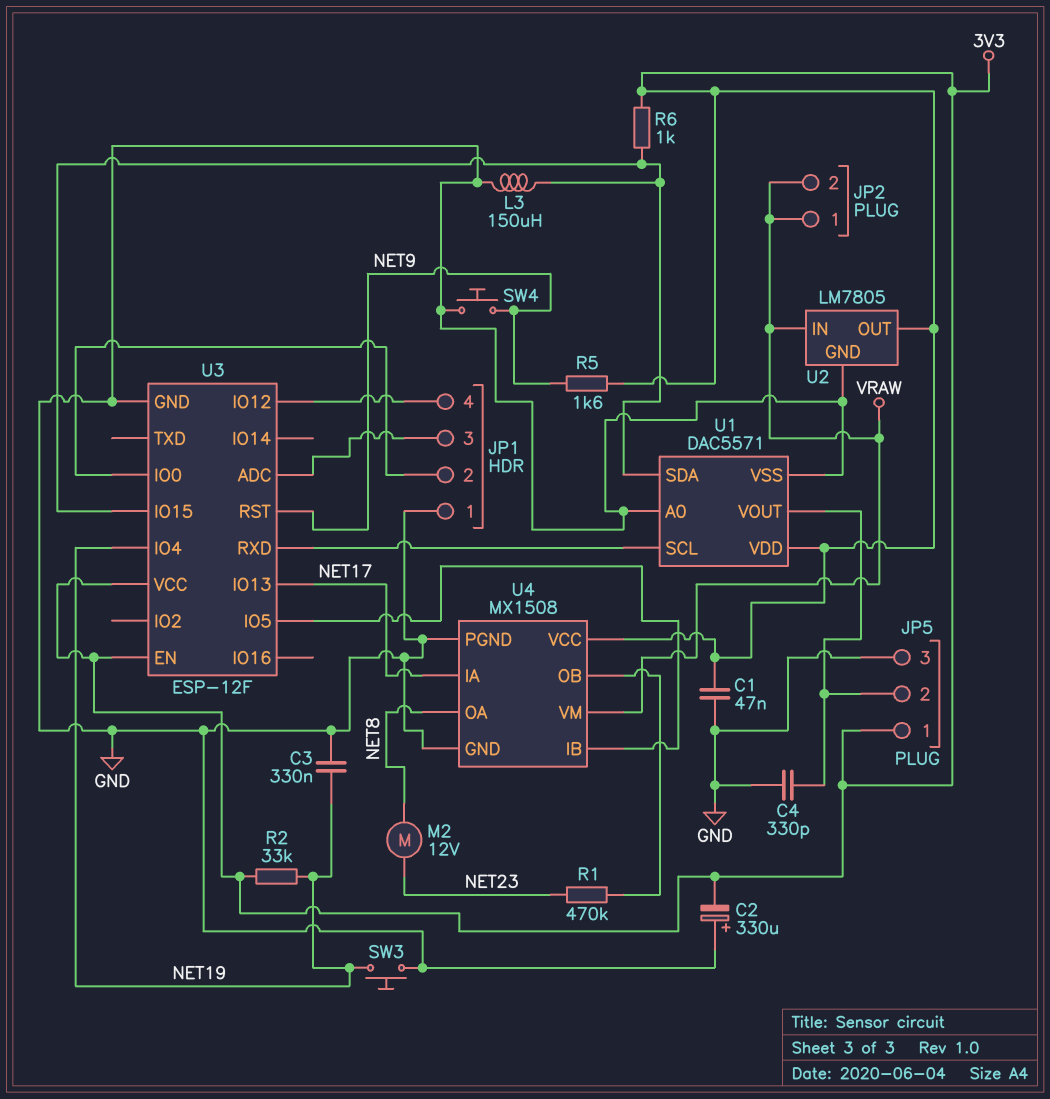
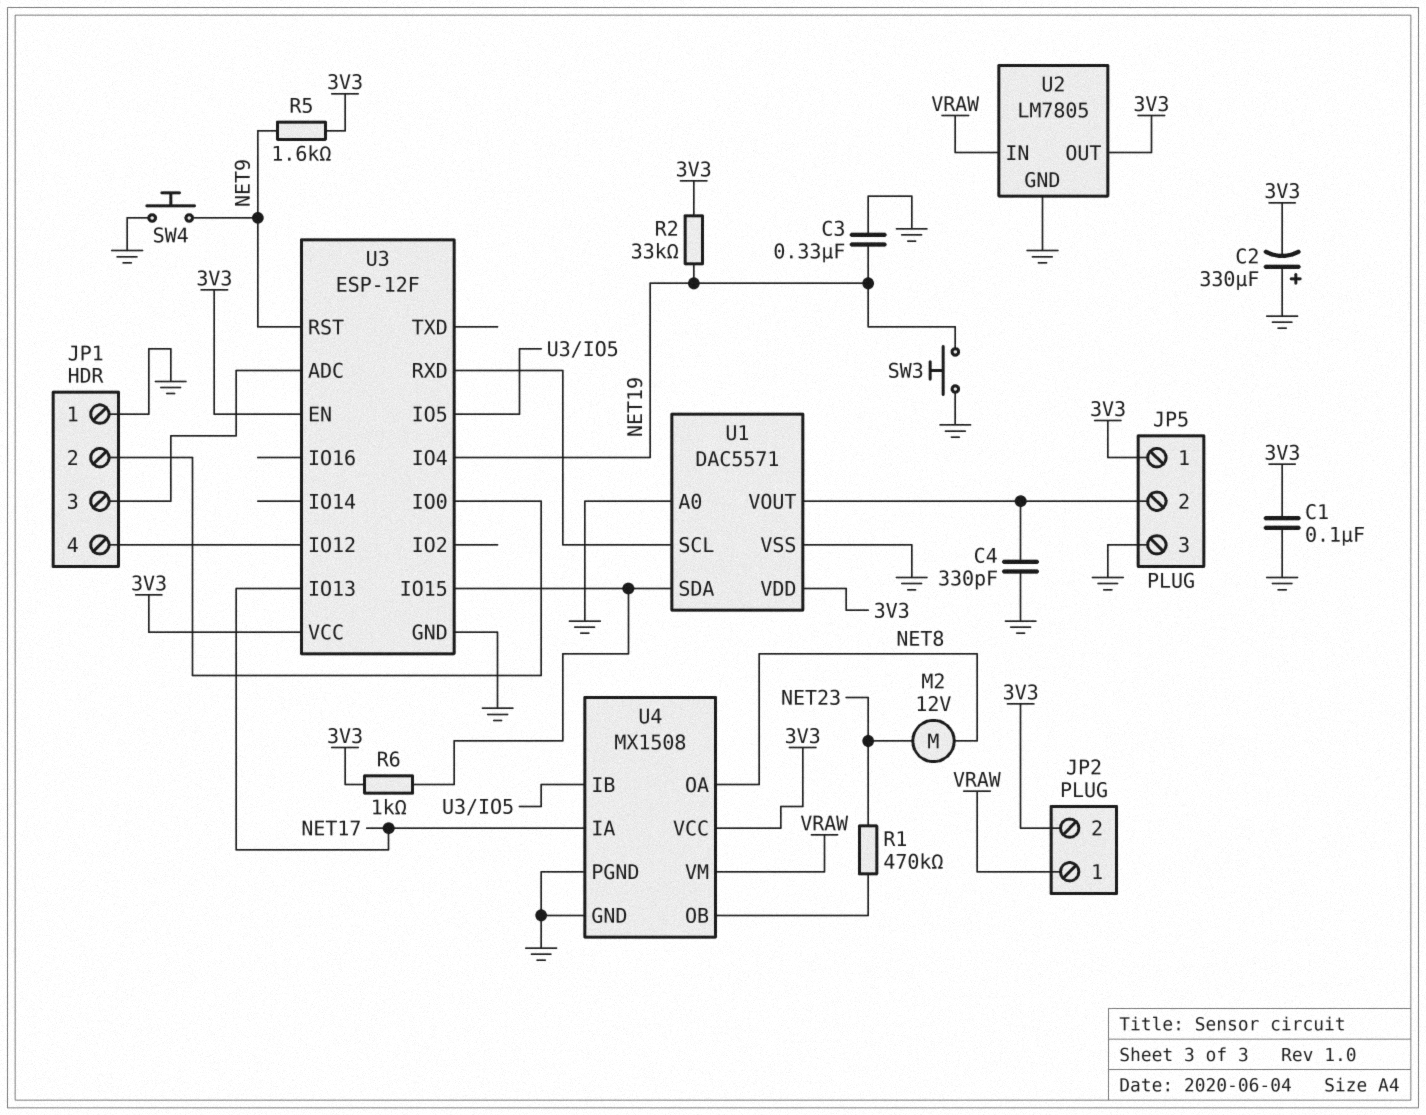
C1: 47nF (3V3, GND) -> 100nF (3V3, GND)
JP2 pin 2: VRAW -> 3V3
L3: 150uH (GND, U1/SDA) -> none

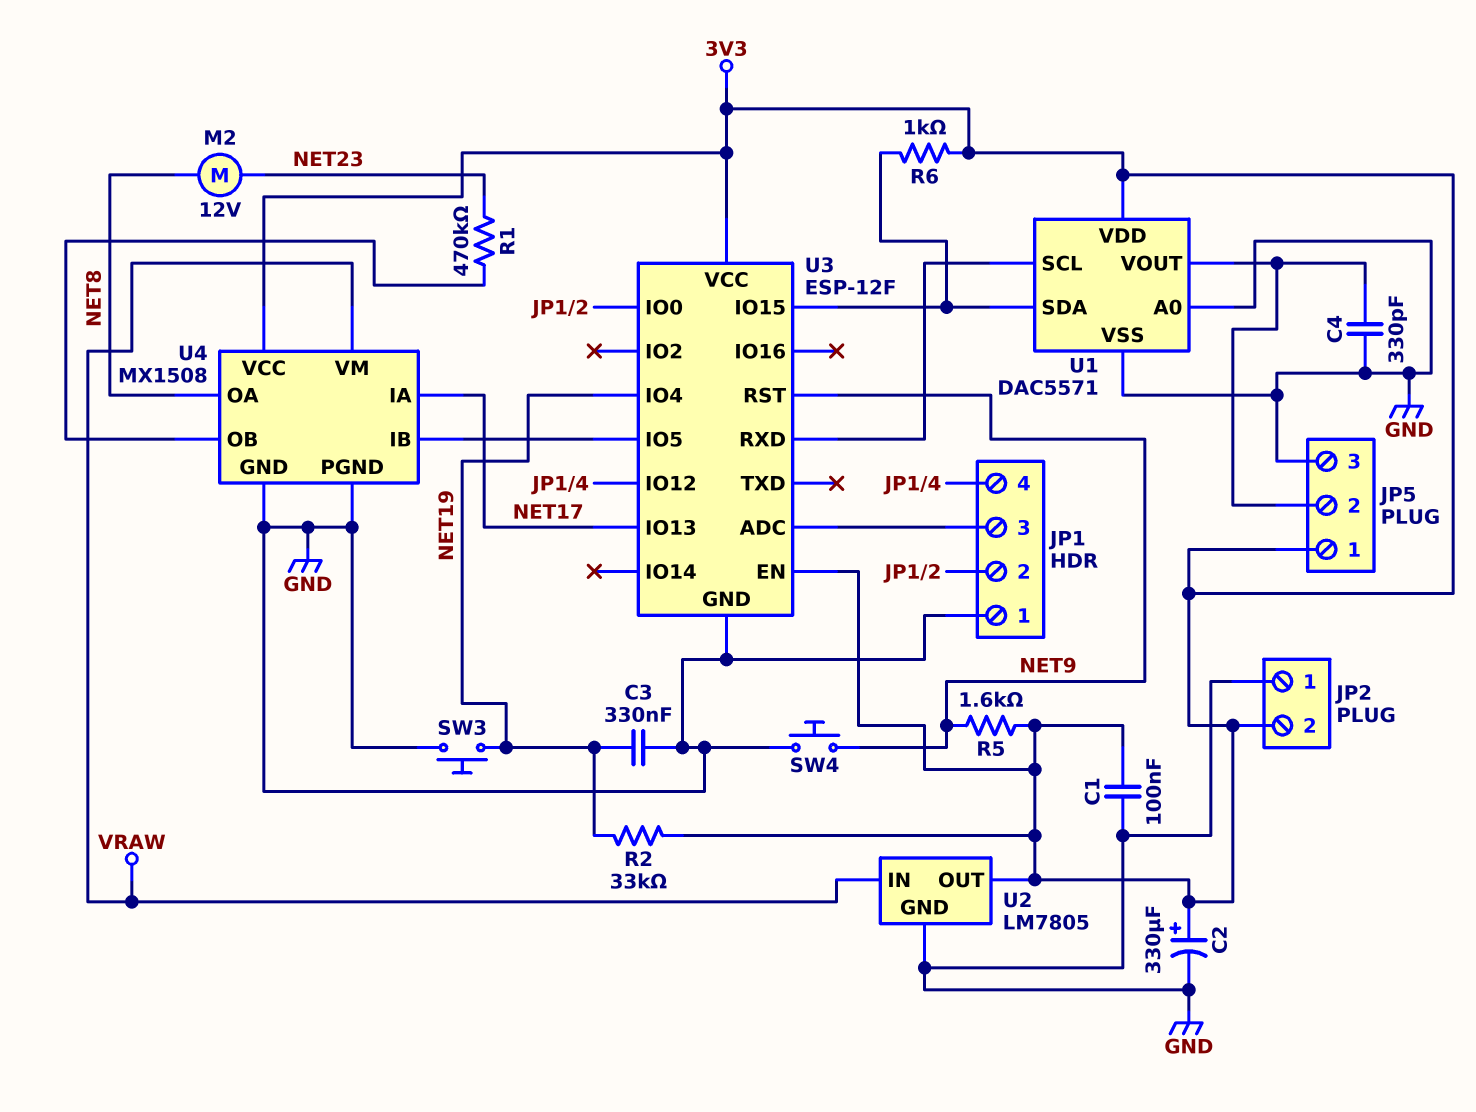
C2: 330uF (plus GND, minus 3V3) -> 330uF (plus 3V3, minus GND)
JP2 pin 1: VRAW -> GND

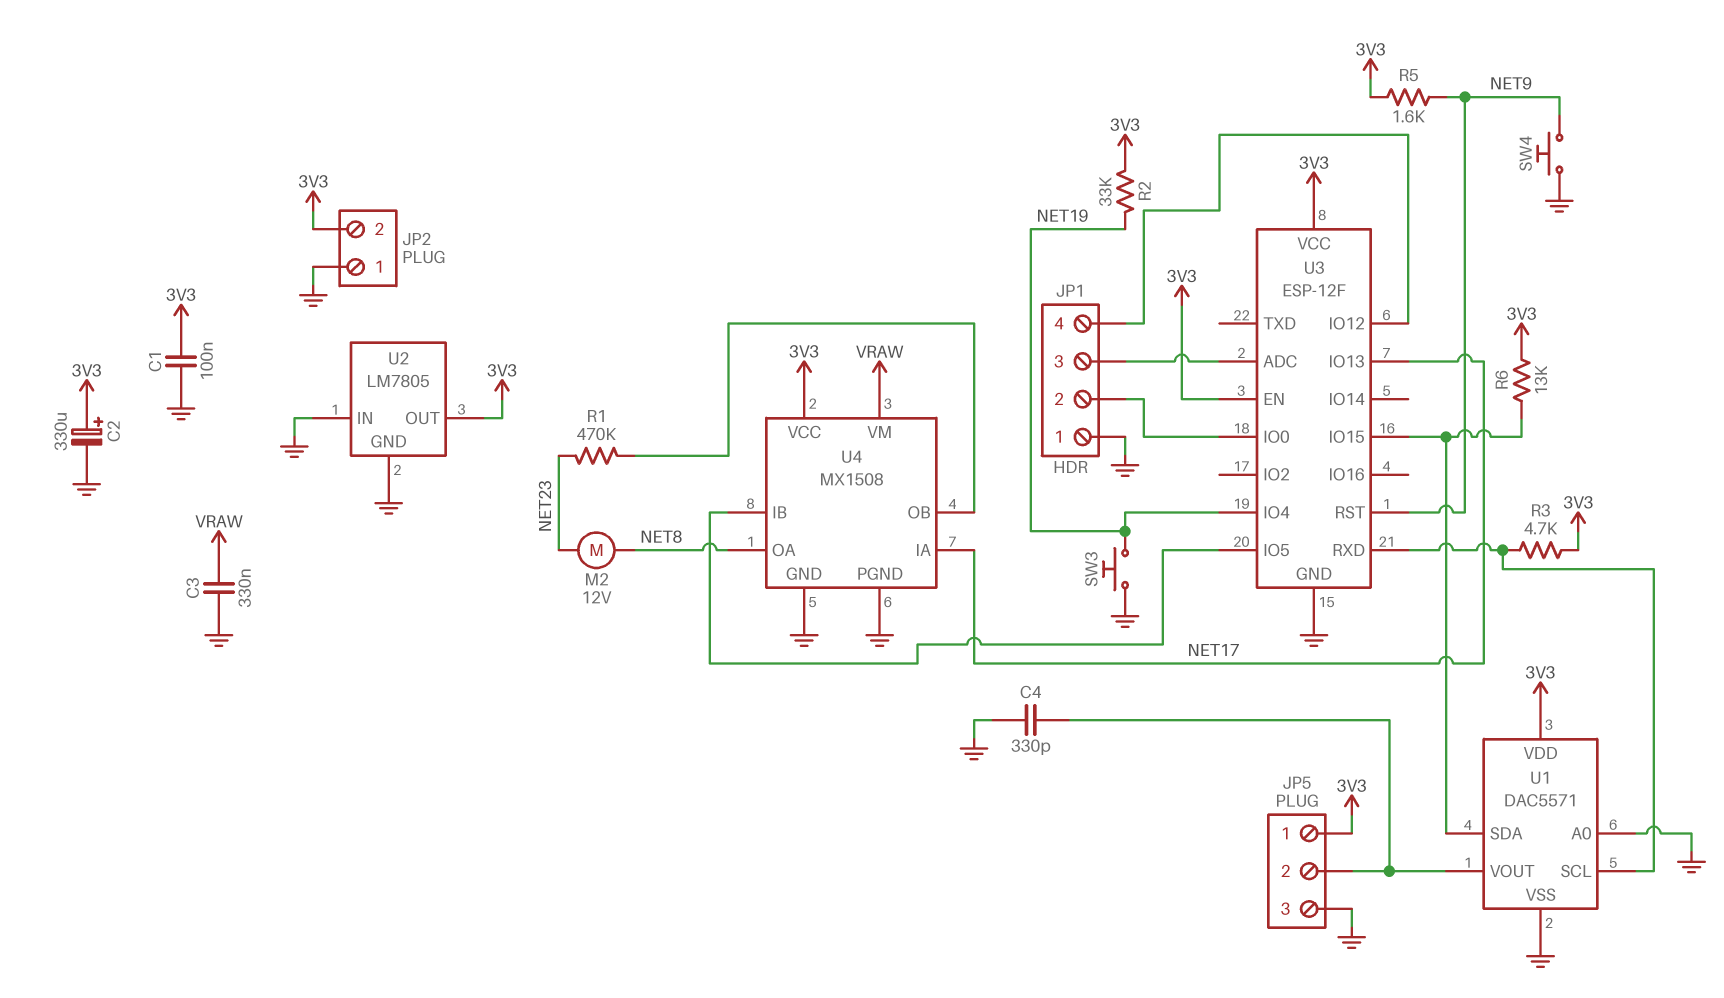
C3: 330nF (GND, NET19) -> 330nF (GND, VRAW)
R3: none -> 4.7k (3V3, U1/SCL)
R6: 1k (3V3, U1/SDA) -> 13k (3V3, U1/SDA)
U2 pin IN: VRAW -> GND

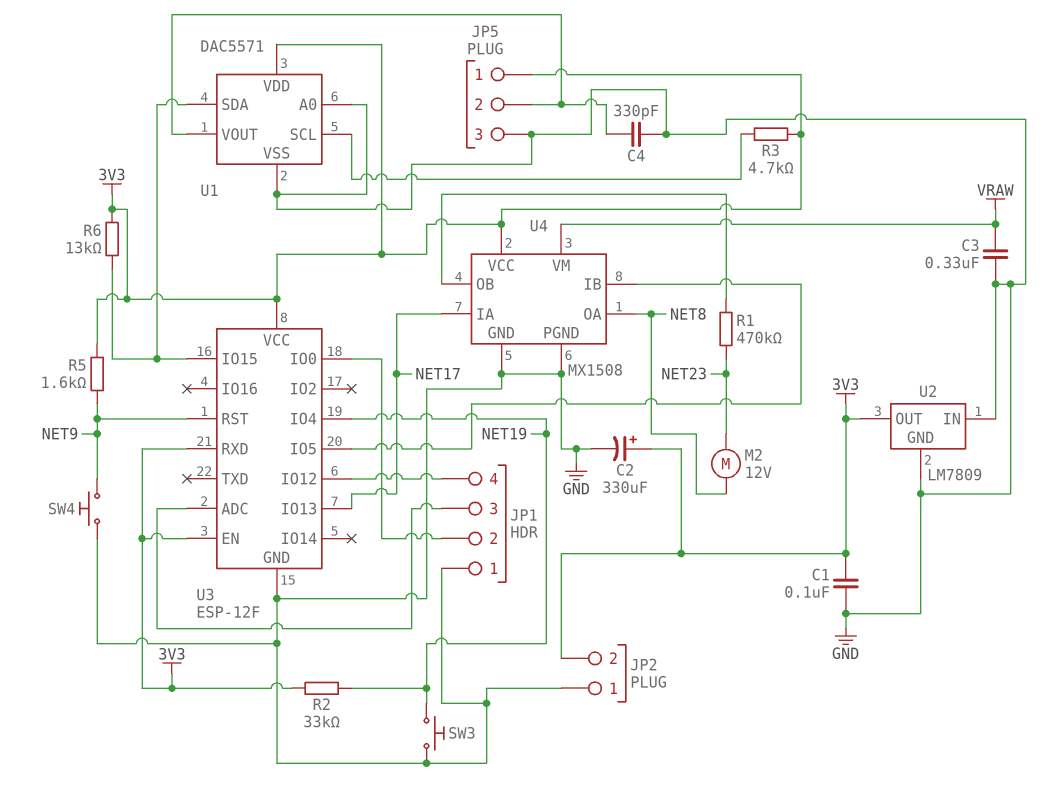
U2: LM7805 -> LM7809
U3 pin RXD: U1/SCL -> 3V3

